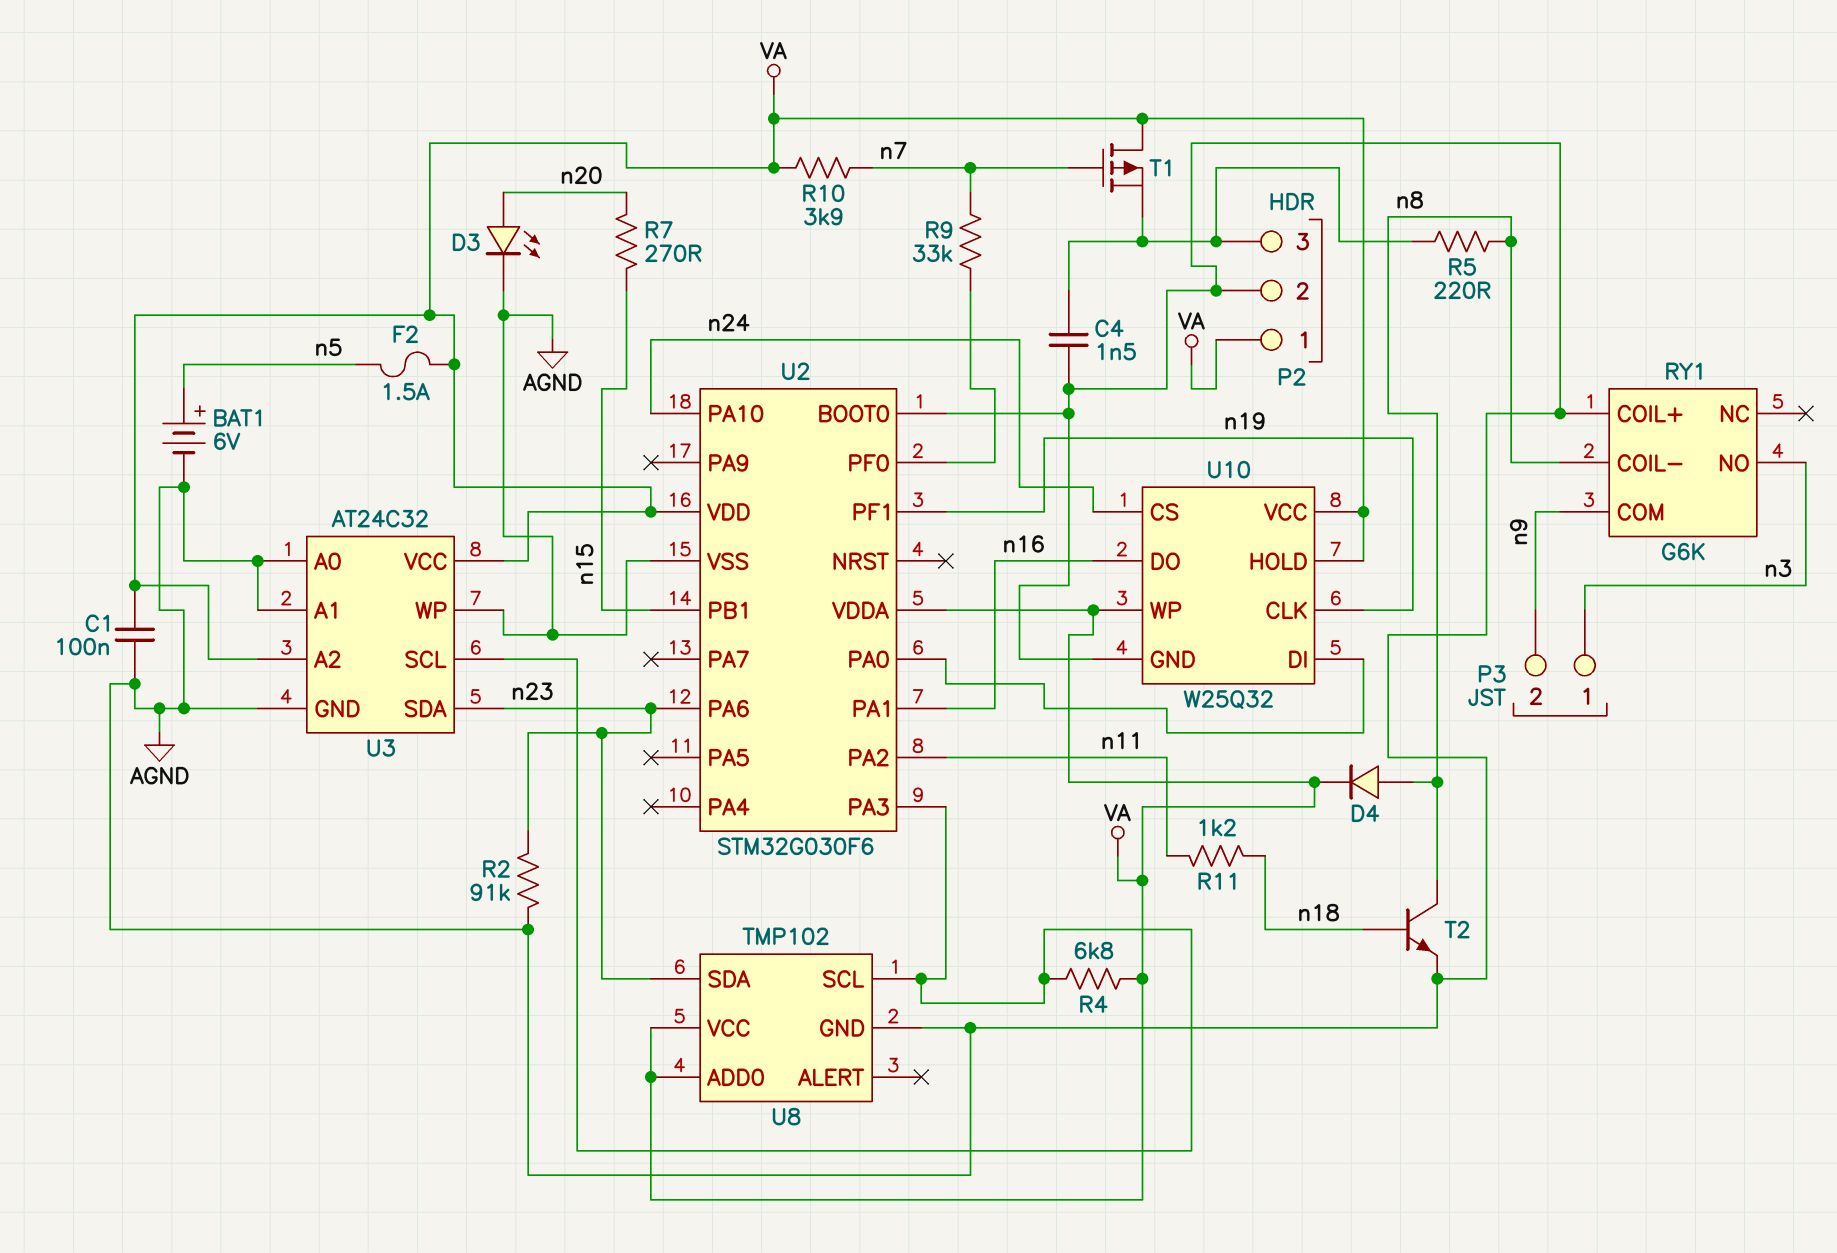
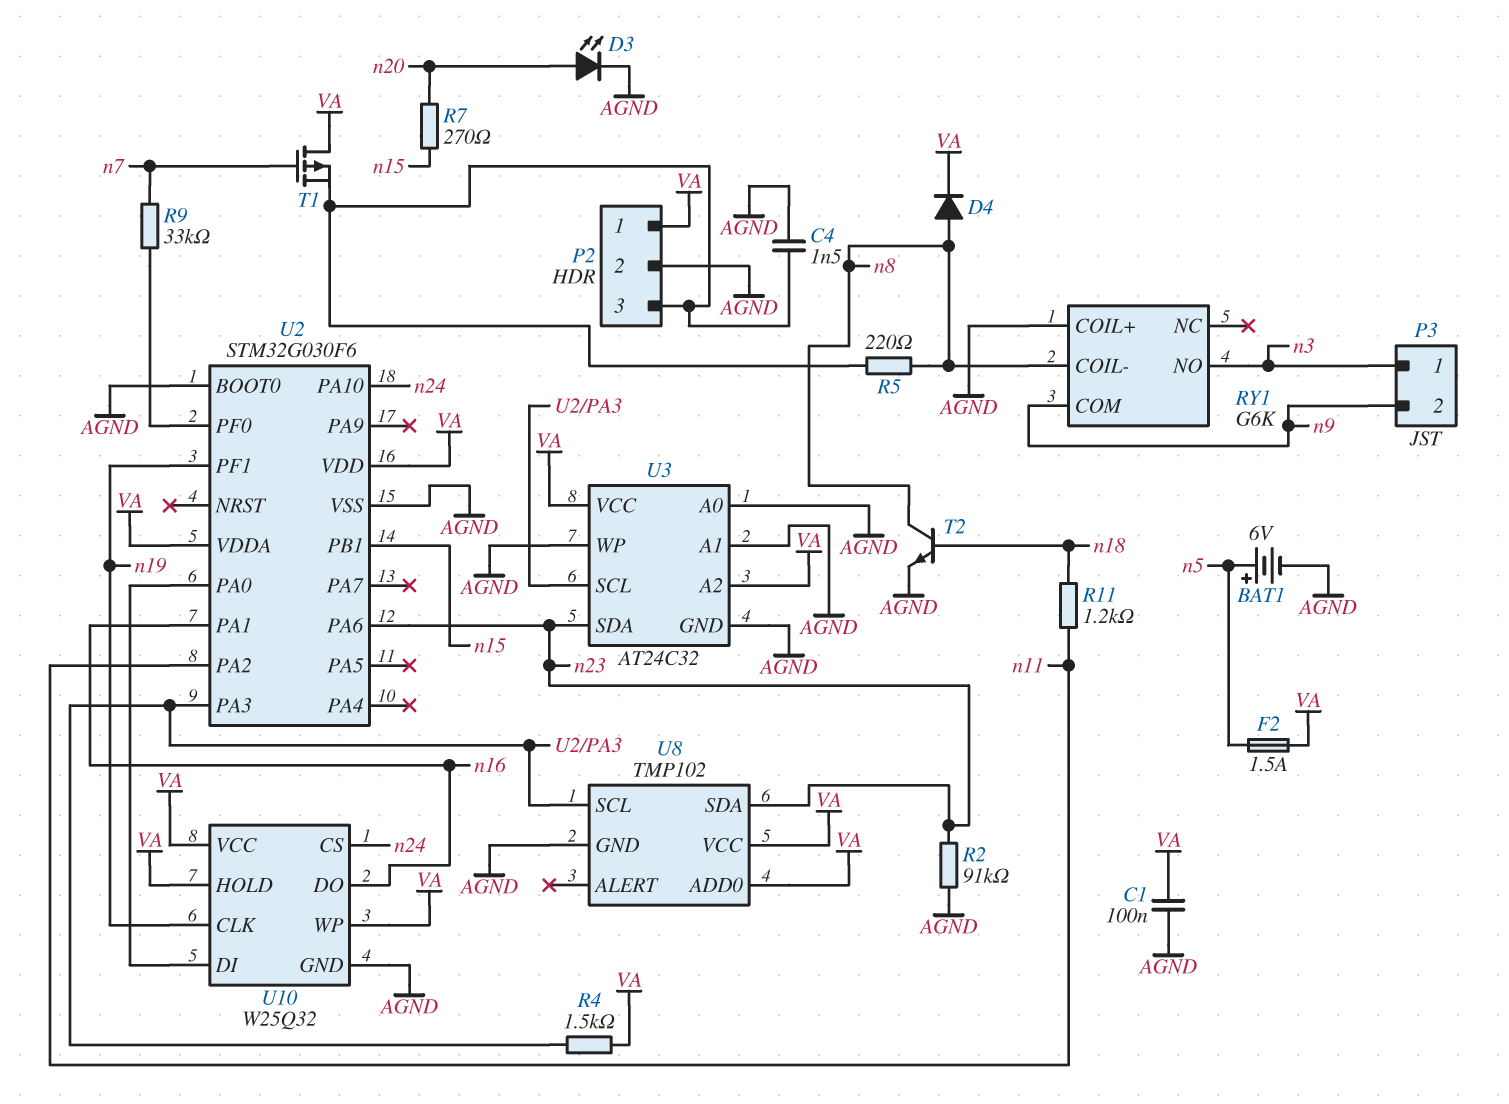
R4: 6.8k (U2/PA3, VA) -> 1.5k (U2/PA3, VA)
R10: 3.9k (VA, n7) -> none

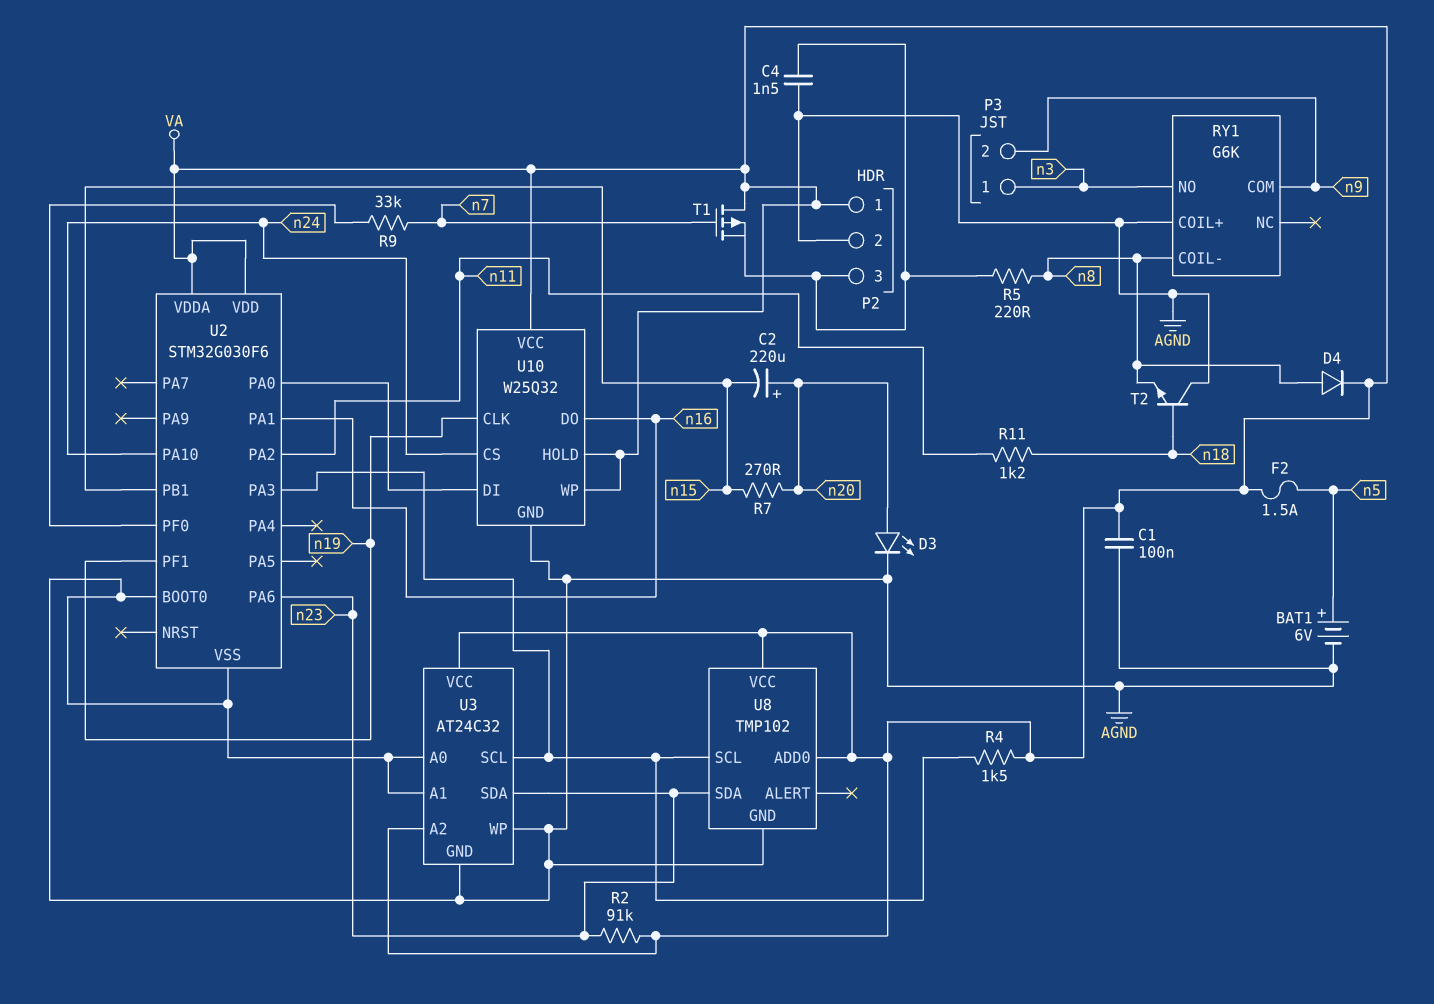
C2: none -> 220uF (plus n20, minus n15)
R2: 91k (AGND, n23) -> 91k (VA, n23)
T2: NPN (B n18, C n8, E AGND) -> NPN (B n18, C AGND, E n8)

